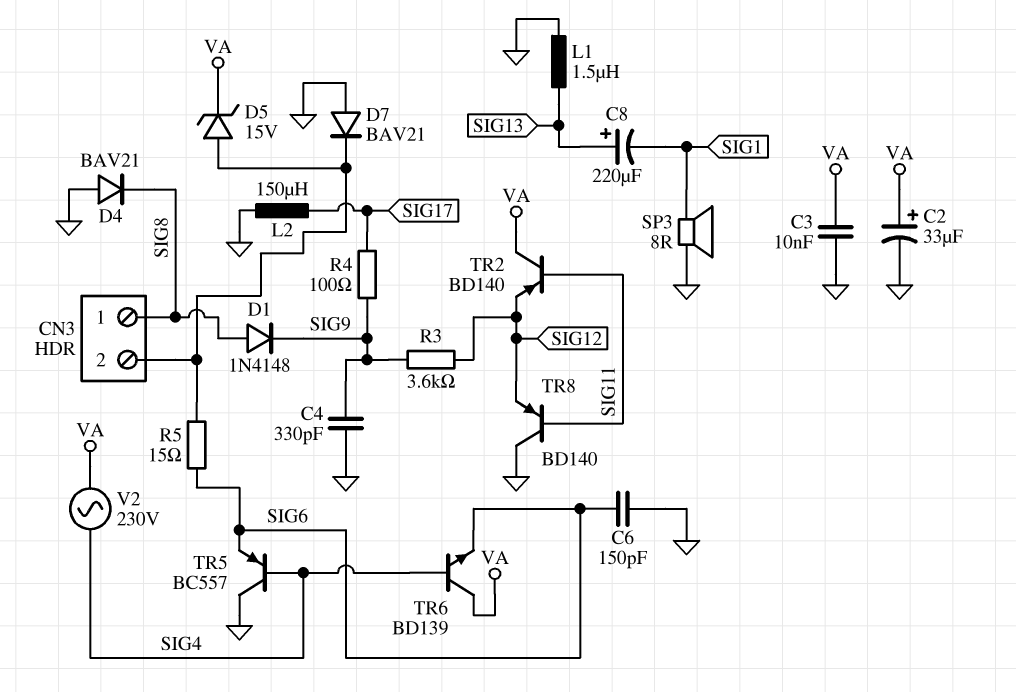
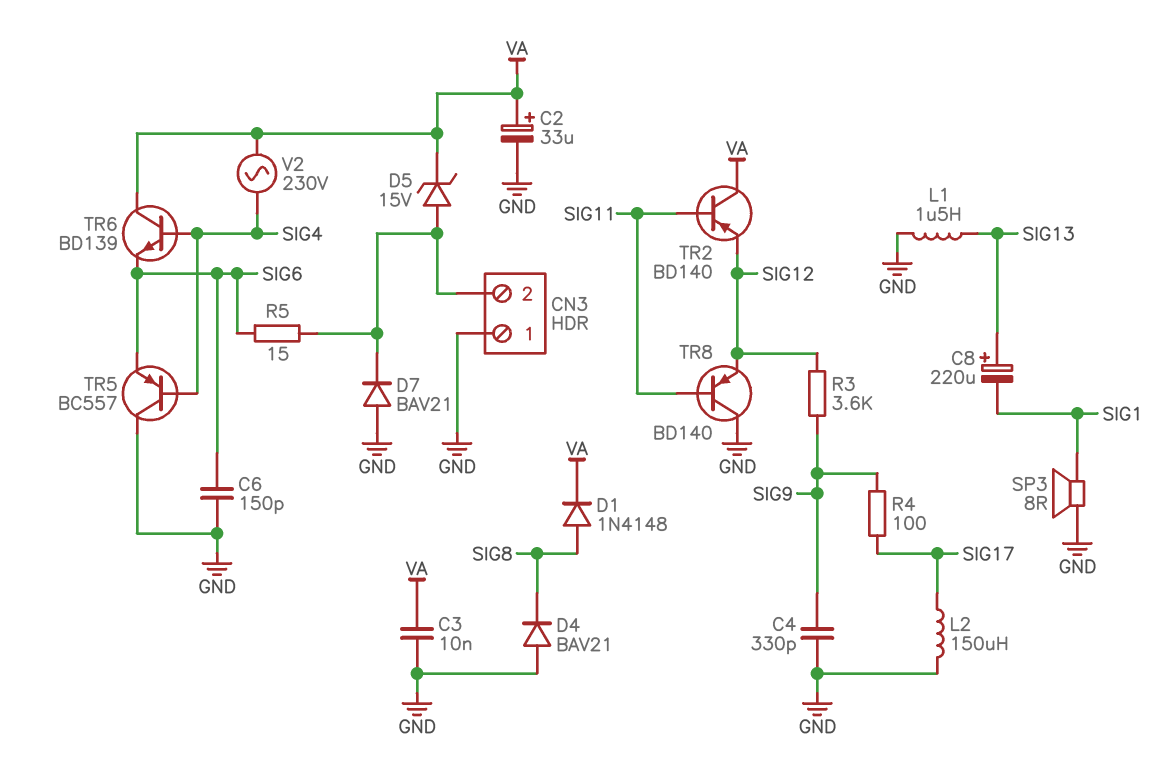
CN3 pin 1: SIG8 -> GND
D1: diode 1N4148 (A SIG8, K SIG9) -> diode 1N4148 (A SIG8, K VA)

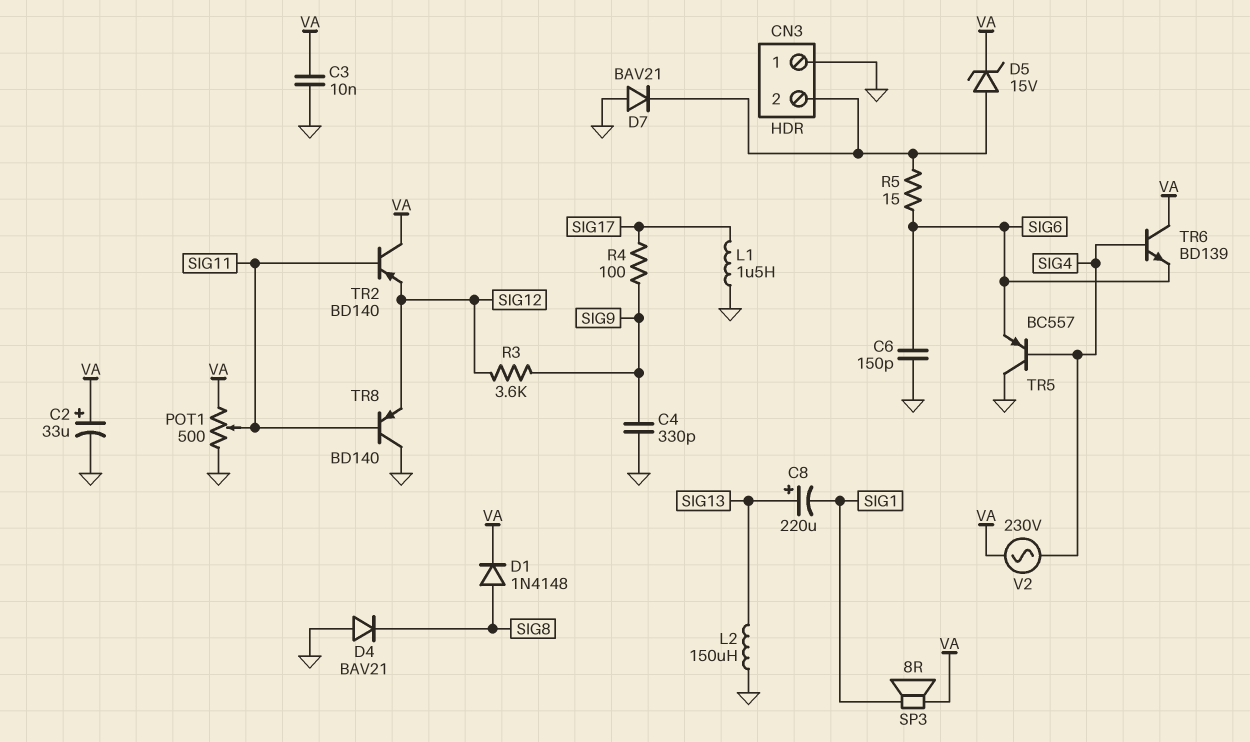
L1: 1.5uH (GND, SIG13) -> 1.5uH (GND, SIG17)
L2: 150uH (GND, SIG17) -> 150uH (GND, SIG13)
POT1: none -> 500 (GND, VA, wiper SIG11)
SP3: speaker 8R (GND, SIG1) -> speaker 8R (SIG1, VA)

